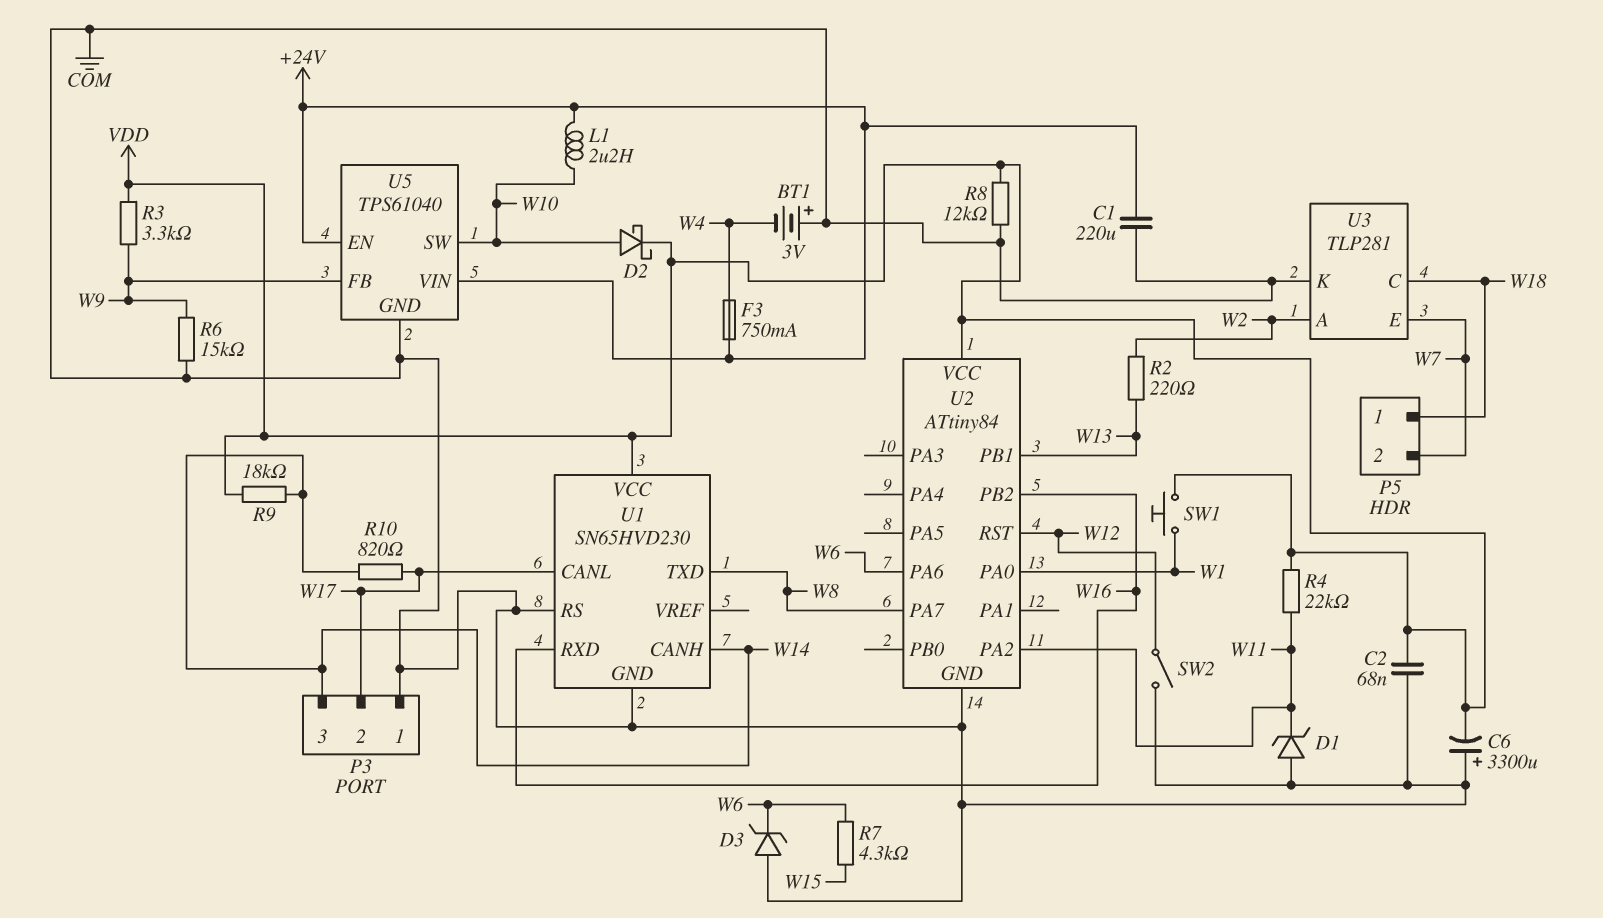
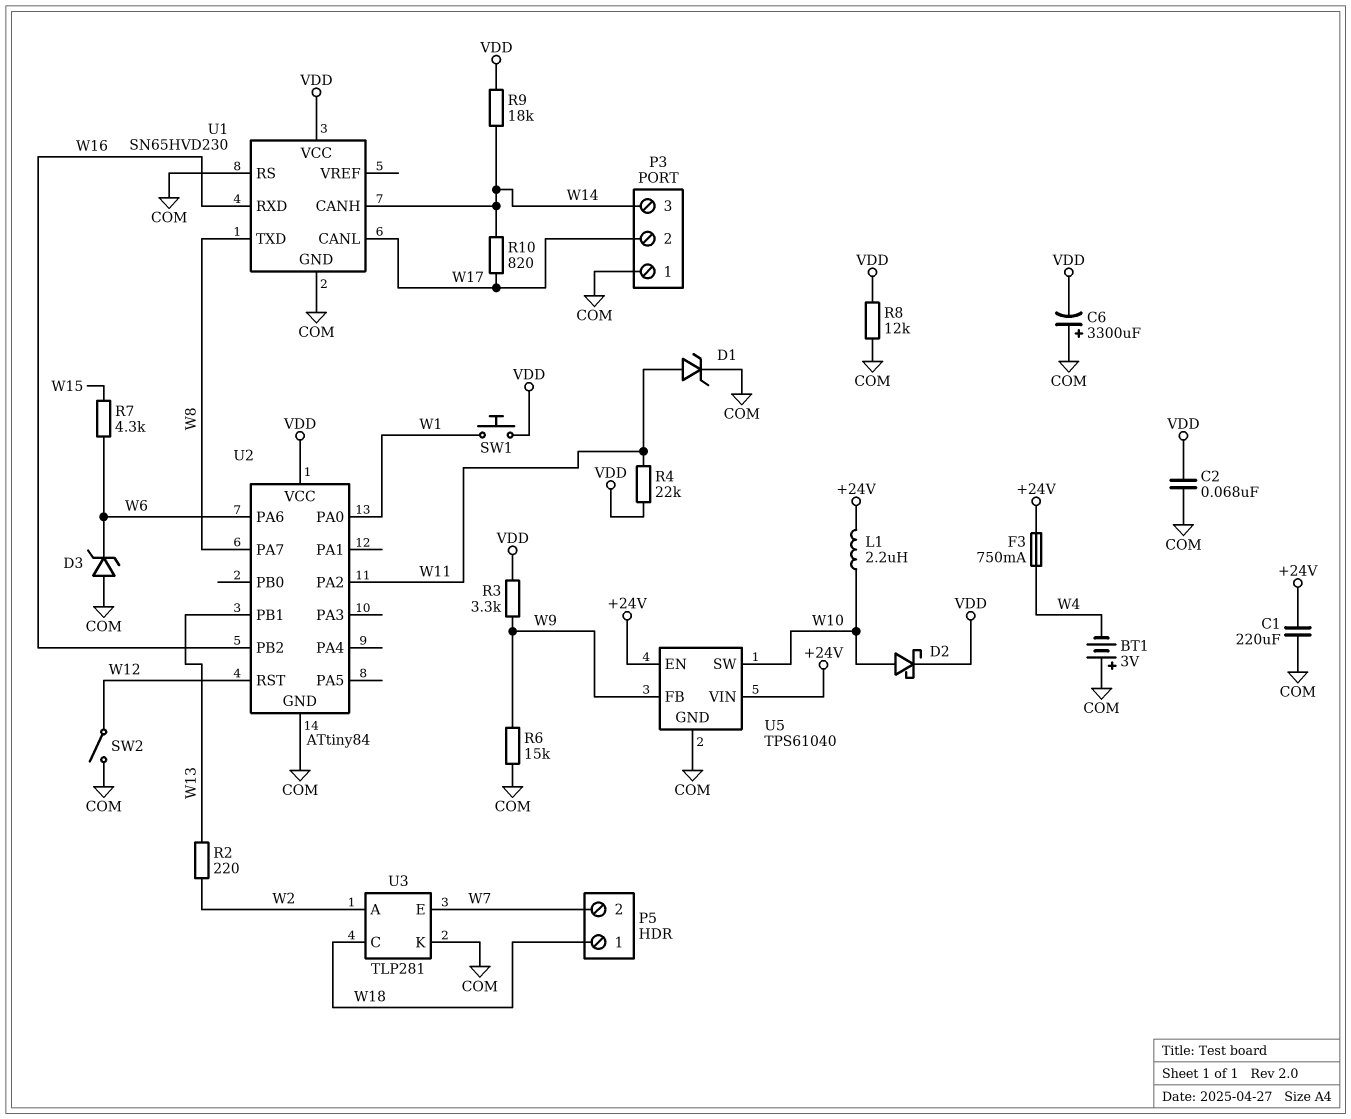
D1: zener (A COM, K W11) -> zener (A W11, K COM)

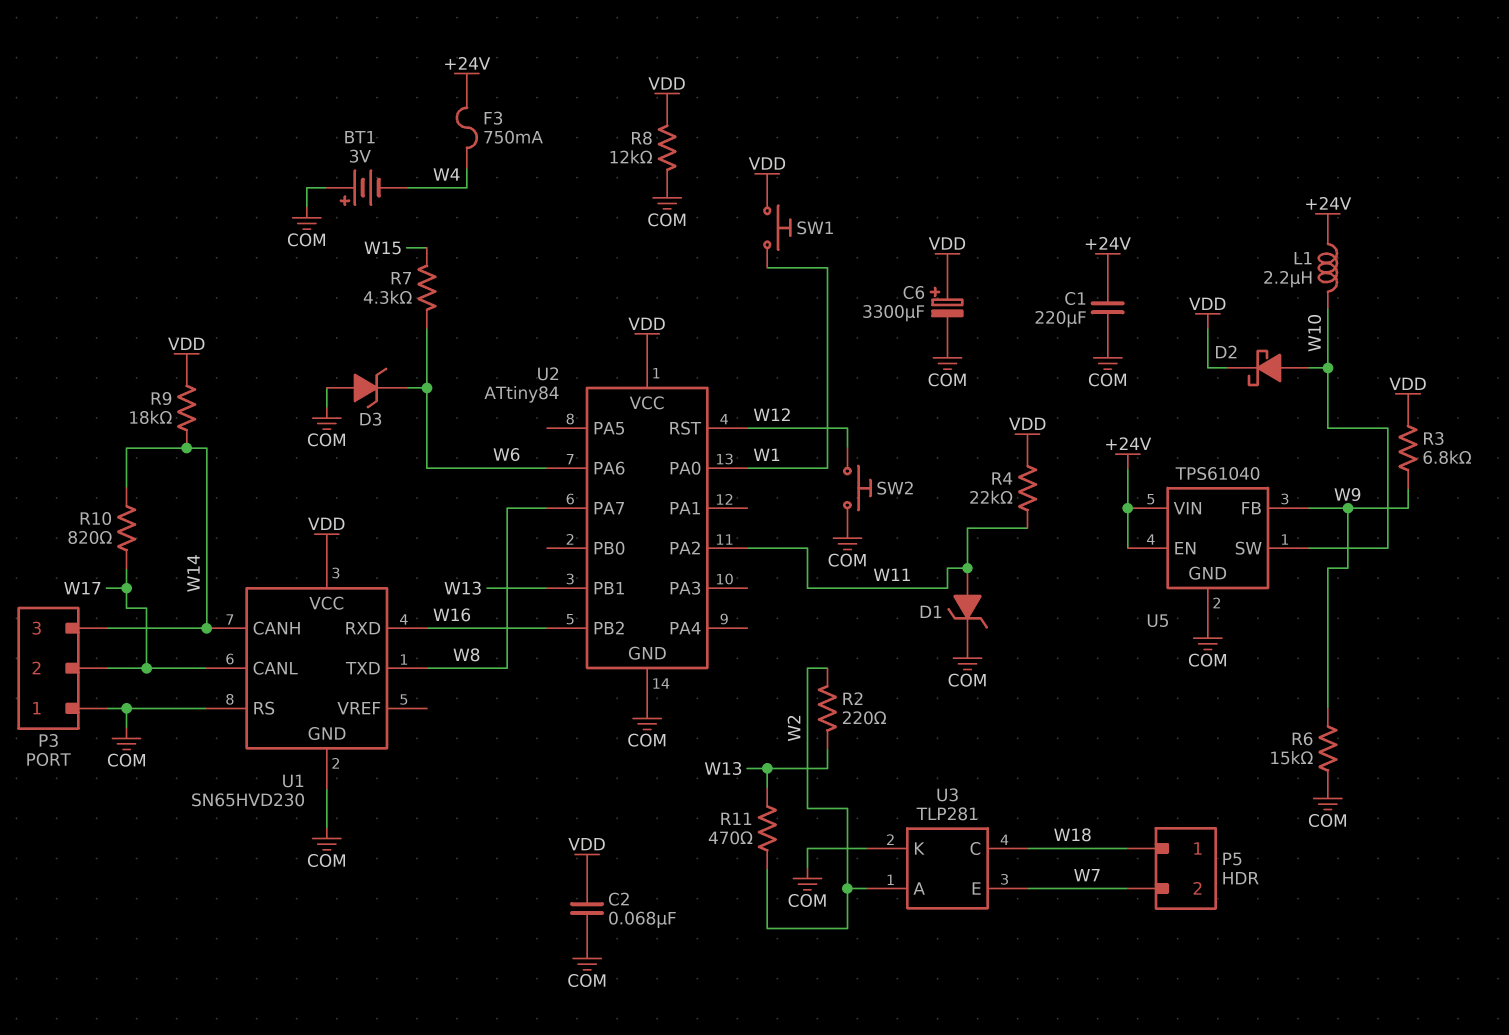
C6: 3300uF (plus COM, minus VDD) -> 3300uF (plus VDD, minus COM)
R3: 3.3k (VDD, W9) -> 6.8k (VDD, W9)
R11: none -> 470 (W2, W13)
SW2: switch (COM, W12) -> button (COM, W12)

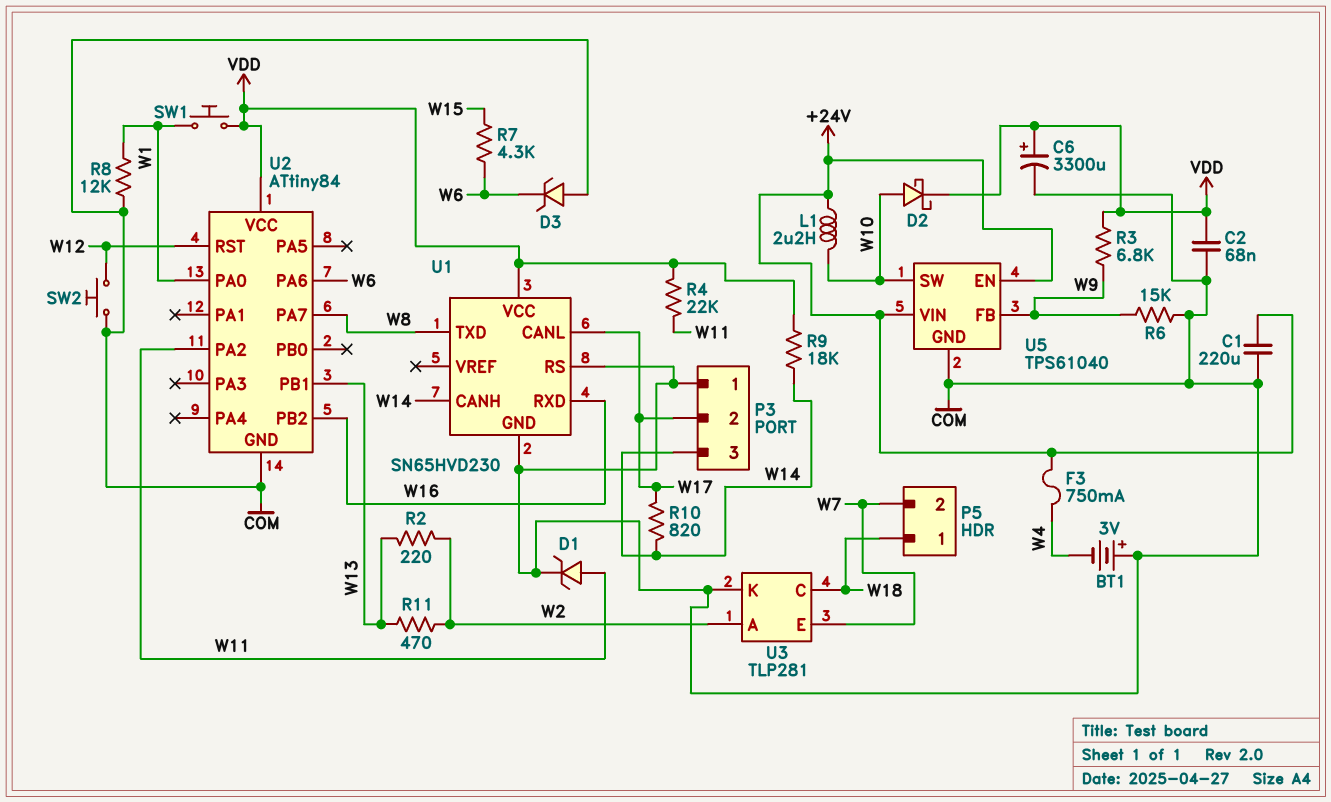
R8: 12k (COM, VDD) -> 12k (COM, W1)

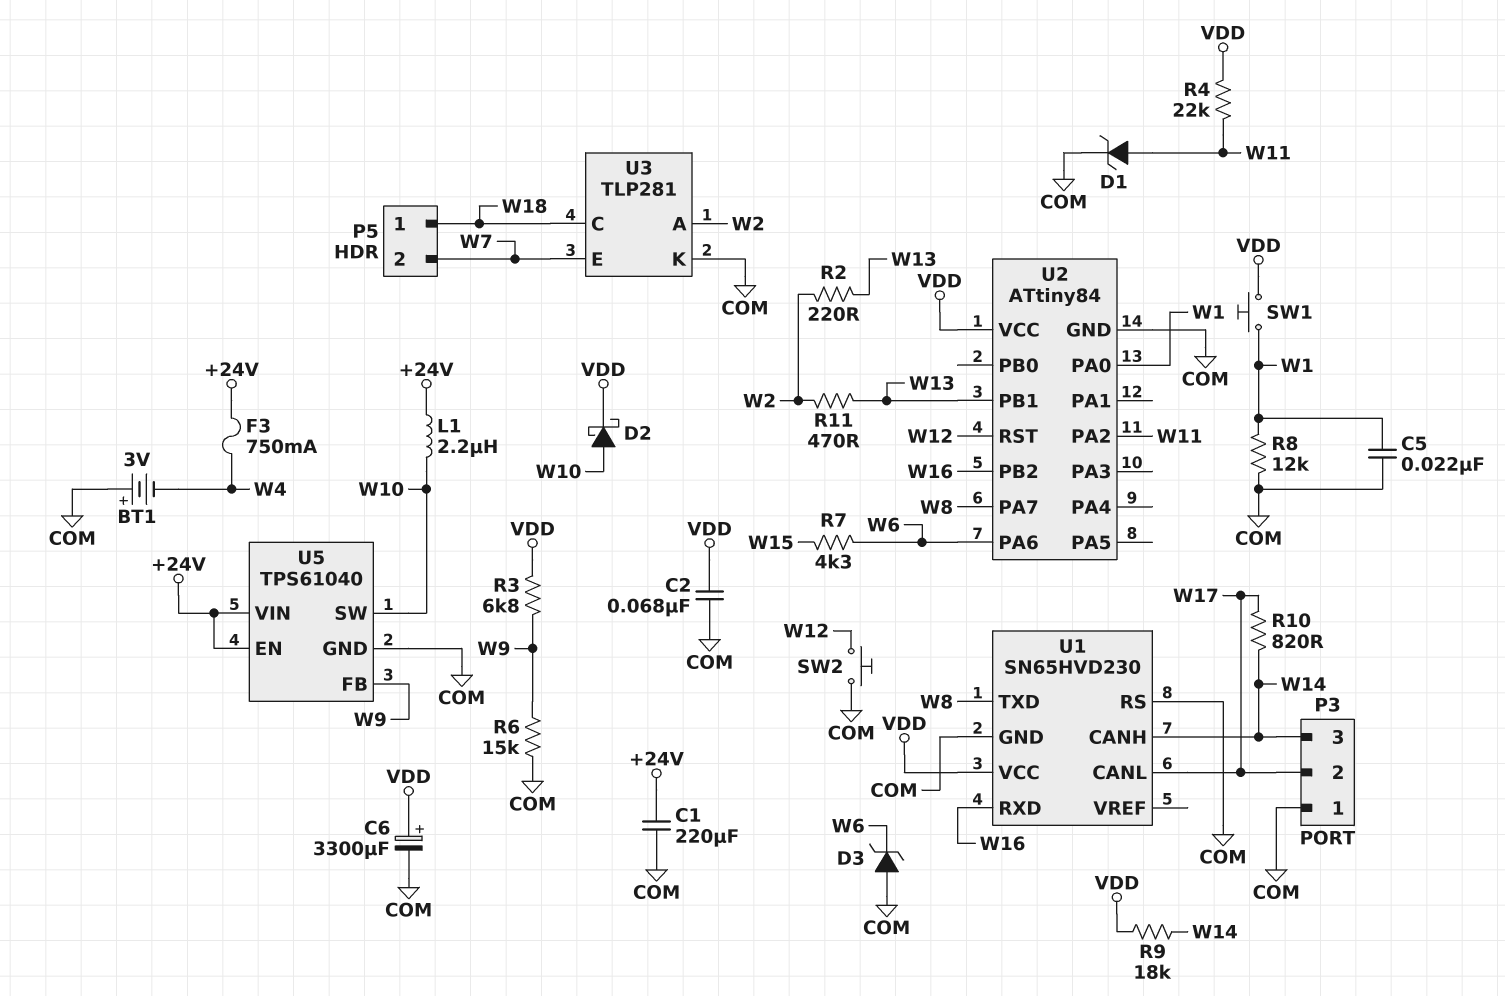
C5: none -> 22nF (COM, W1)

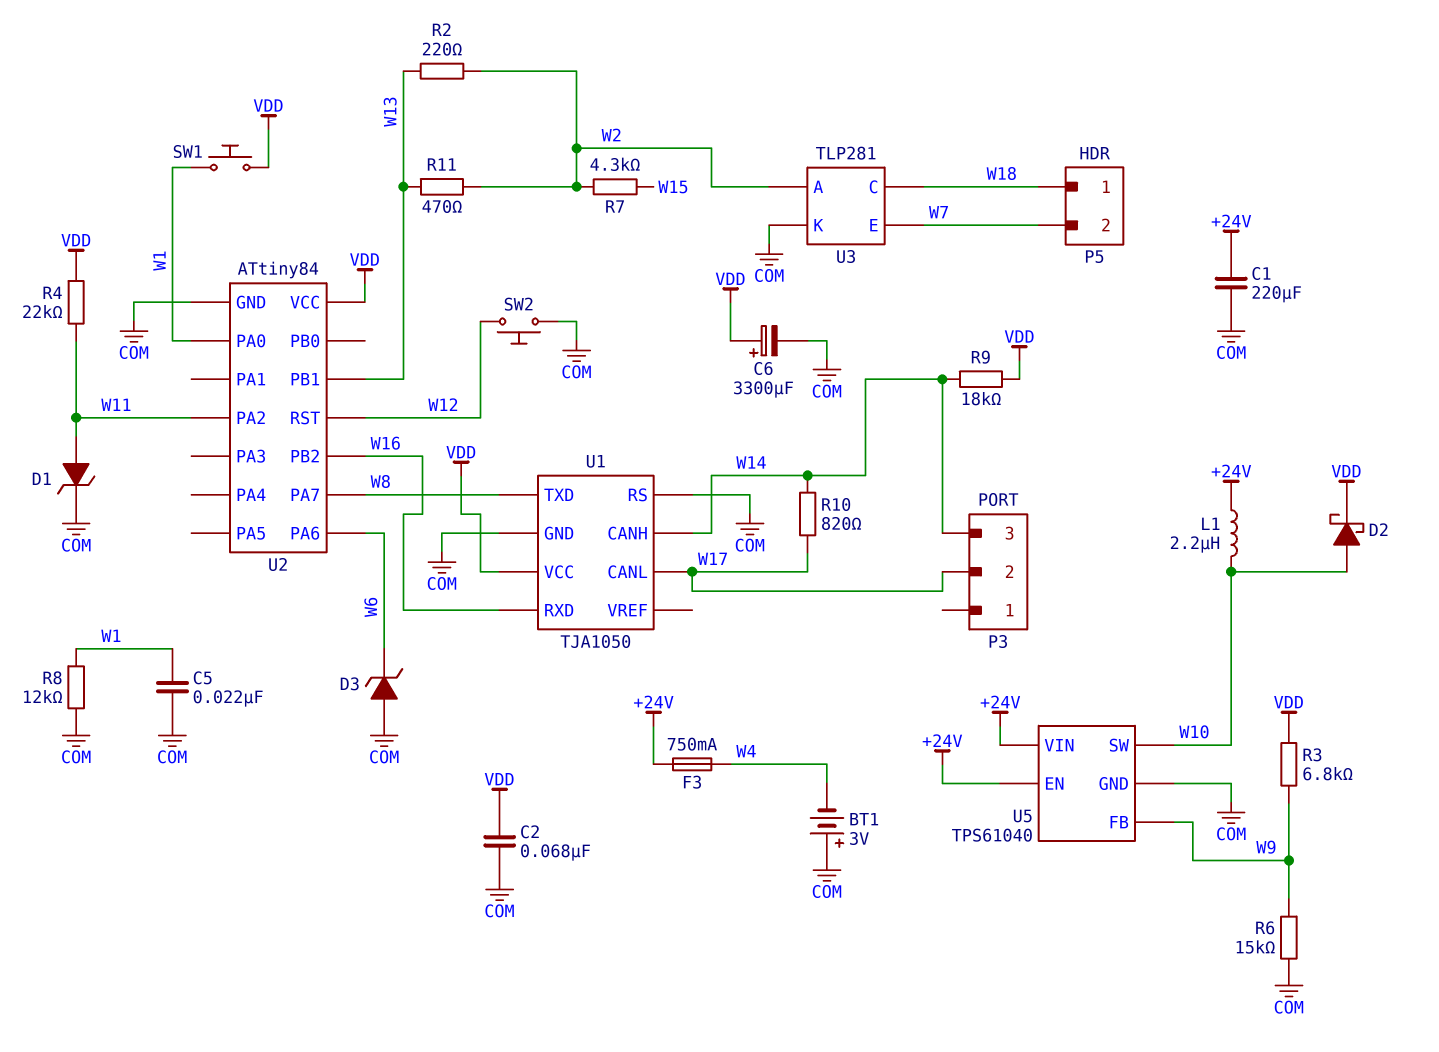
P3 pin 1: COM -> none
R7: 4.3k (W6, W15) -> 4.3k (W2, W15)
U1: SN65HVD230 -> TJA1050

